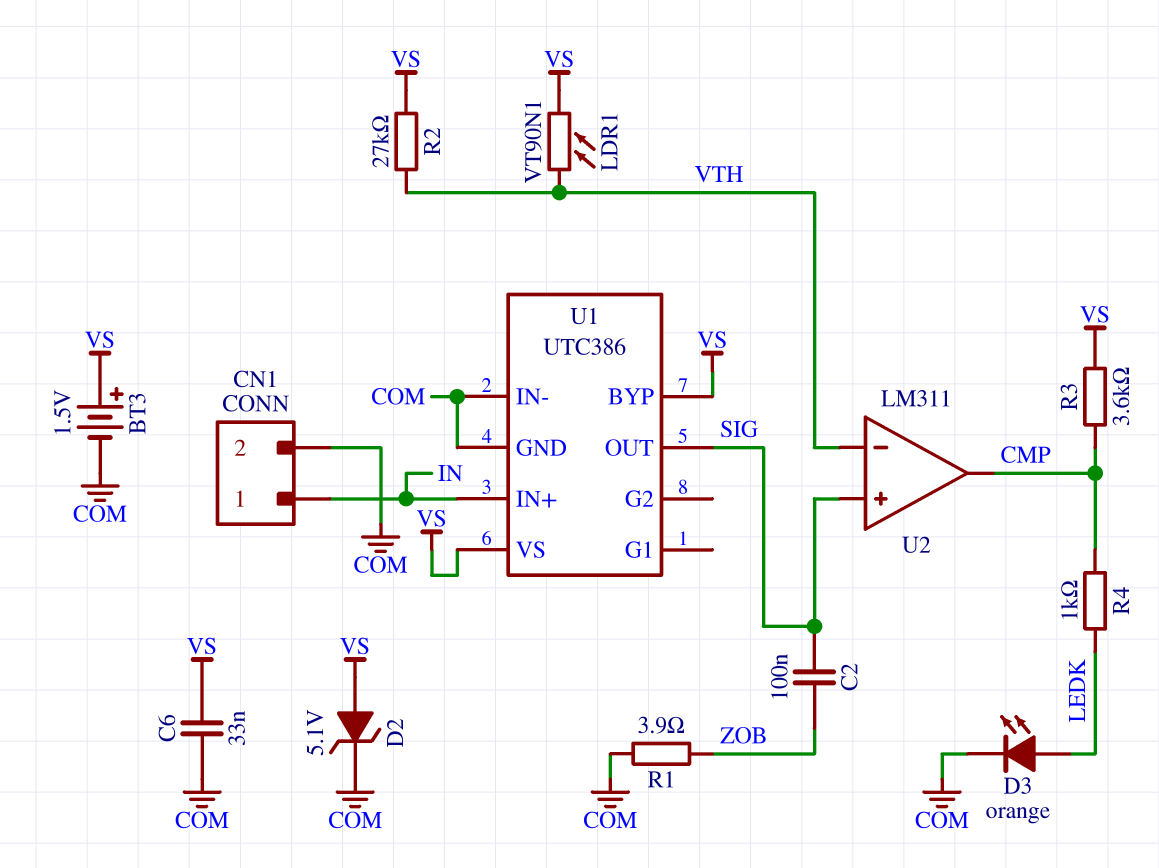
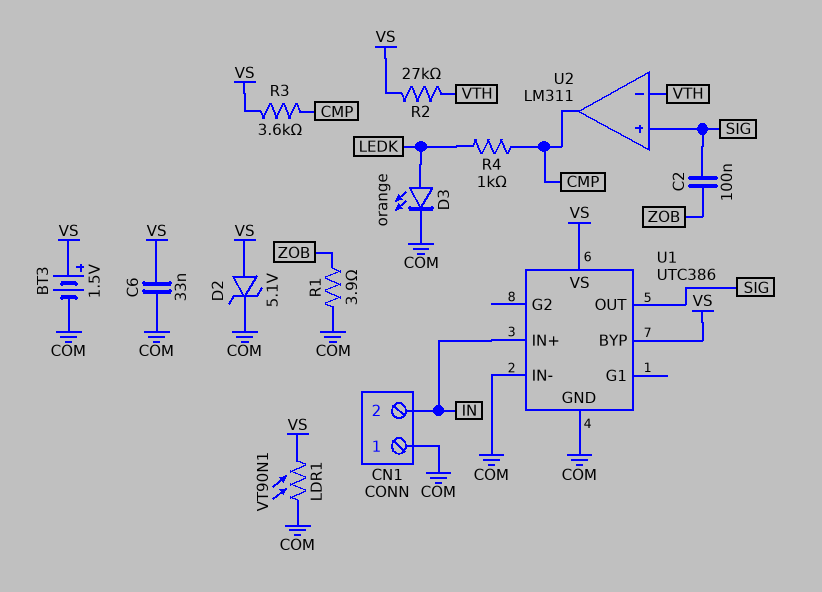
CN1 pin 1: IN -> COM
CN1 pin 2: COM -> IN
LDR1: VT90N1 (VS, VTH) -> VT90N1 (COM, VS)

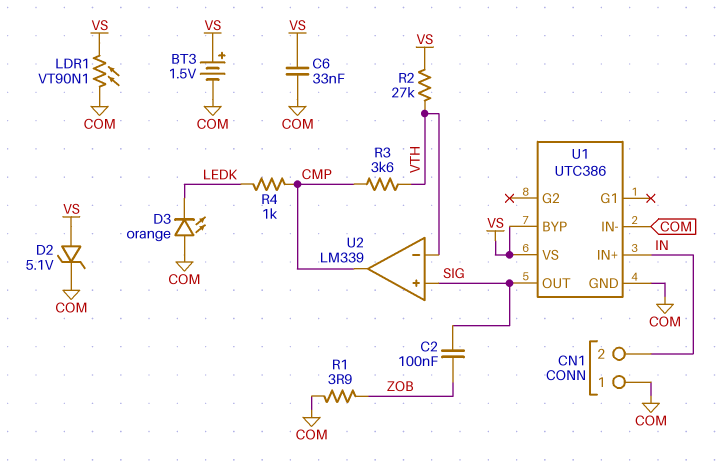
D3: LED orange (A LEDK, K COM) -> LED orange (A COM, K LEDK)
R3: 3.6k (CMP, VS) -> 3.6k (CMP, VTH)
U2: LM311 -> LM339

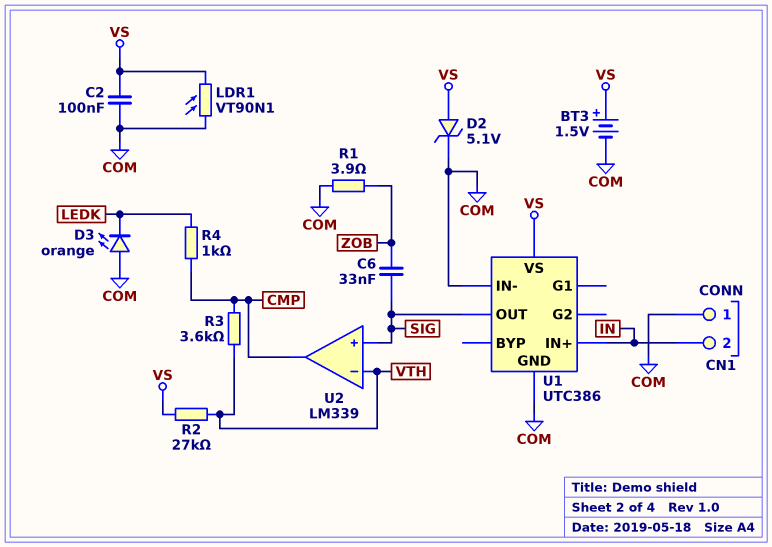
C2: 100nF (SIG, ZOB) -> 100nF (COM, VS)
C6: 33nF (COM, VS) -> 33nF (SIG, ZOB)
U1 pin BYP: VS -> none

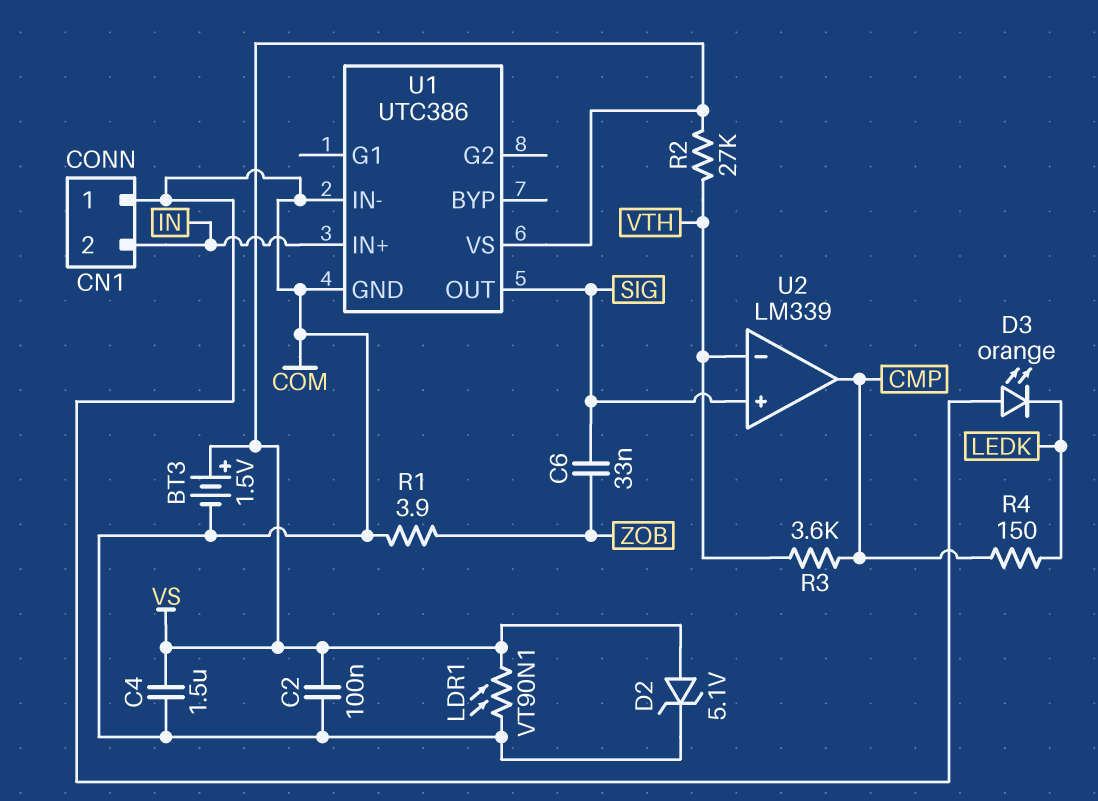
C4: none -> 1.5uF (COM, VS)
R4: 1k (CMP, LEDK) -> 150 (CMP, LEDK)

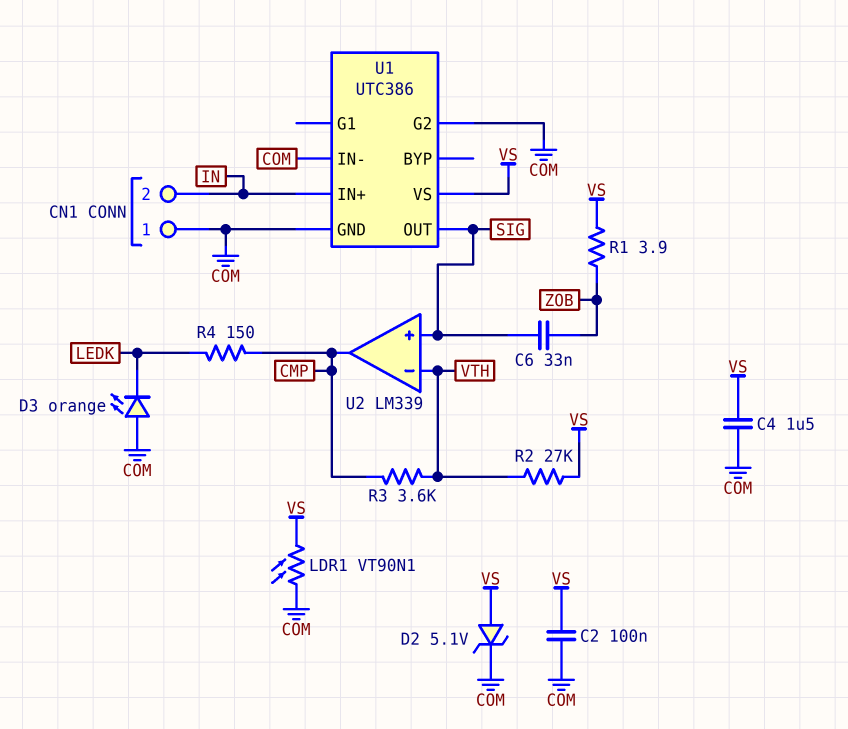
BT3: 1.5V (plus VS, minus COM) -> none
R1: 3.9 (COM, ZOB) -> 3.9 (VS, ZOB)
U1 pin G2: none -> COM

